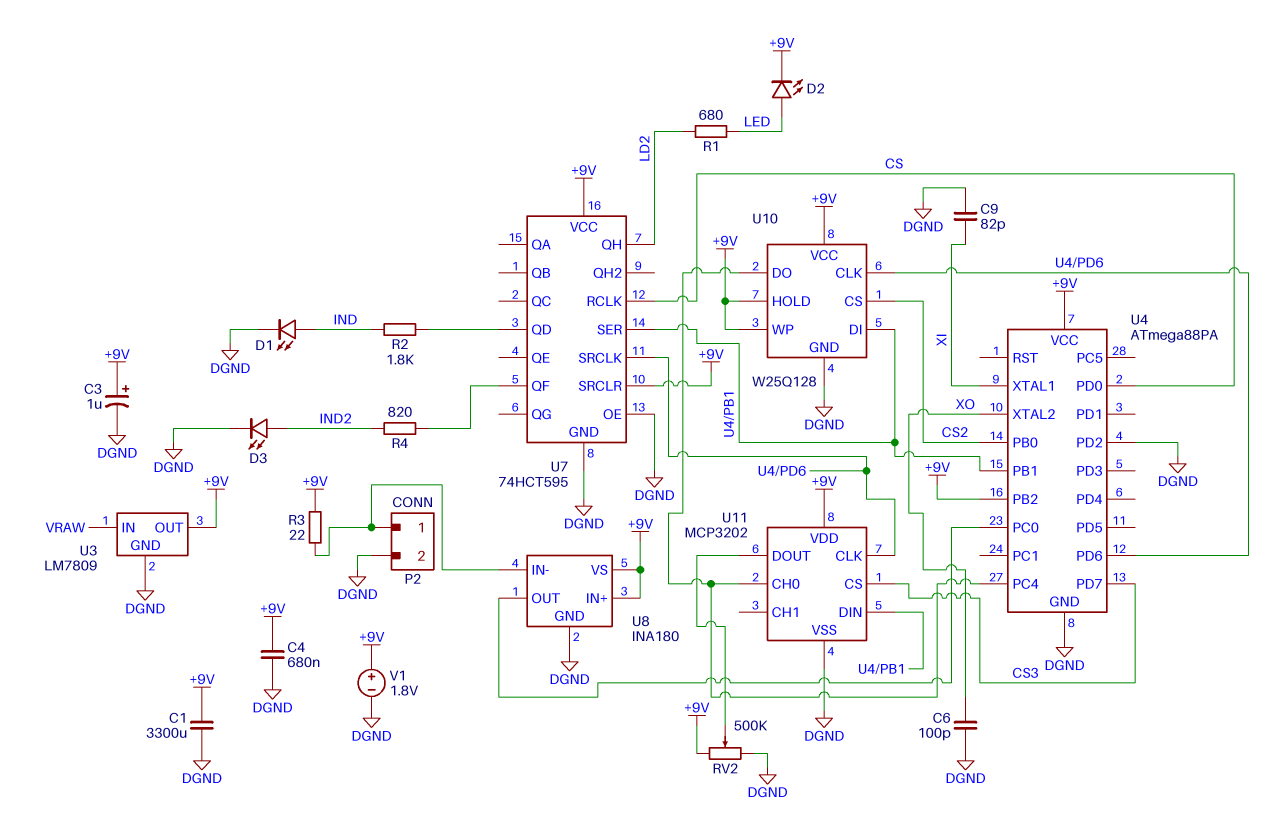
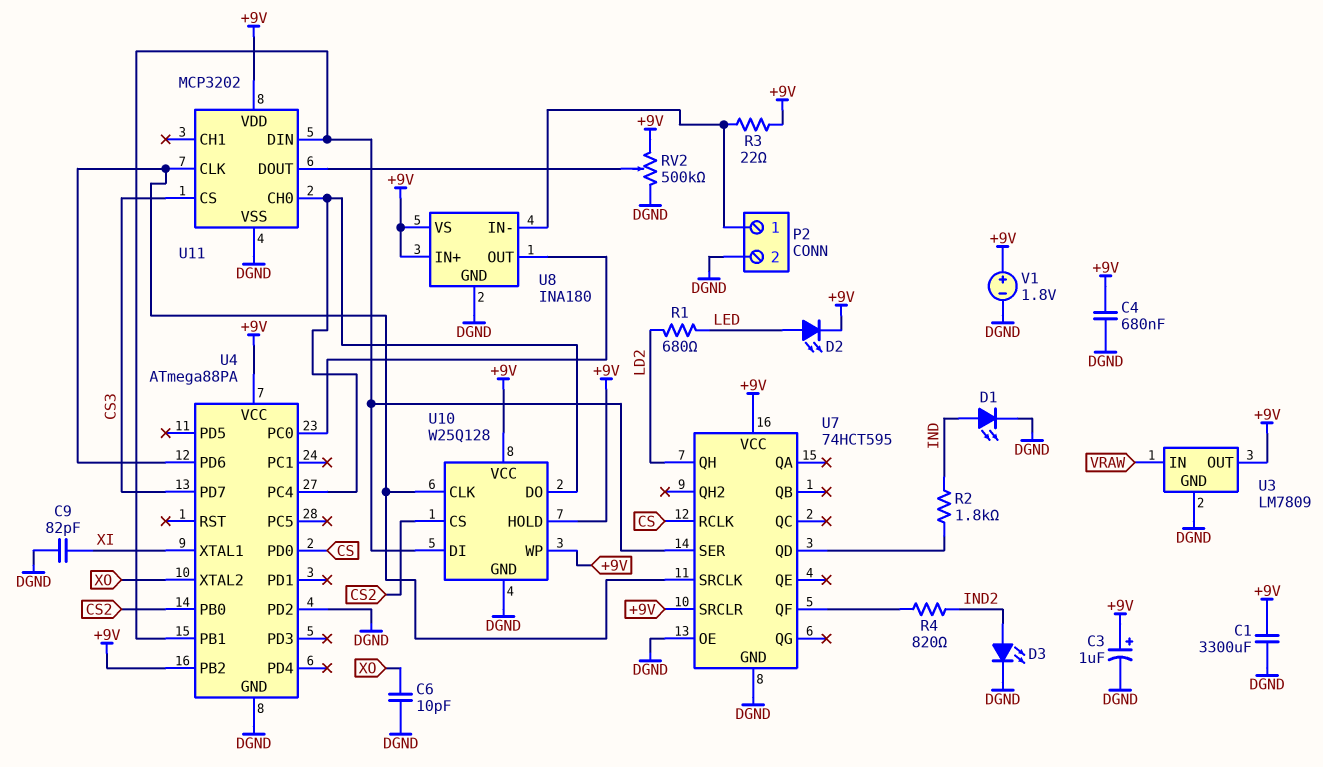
C6: 100pF (DGND, XO) -> 10pF (DGND, XO)

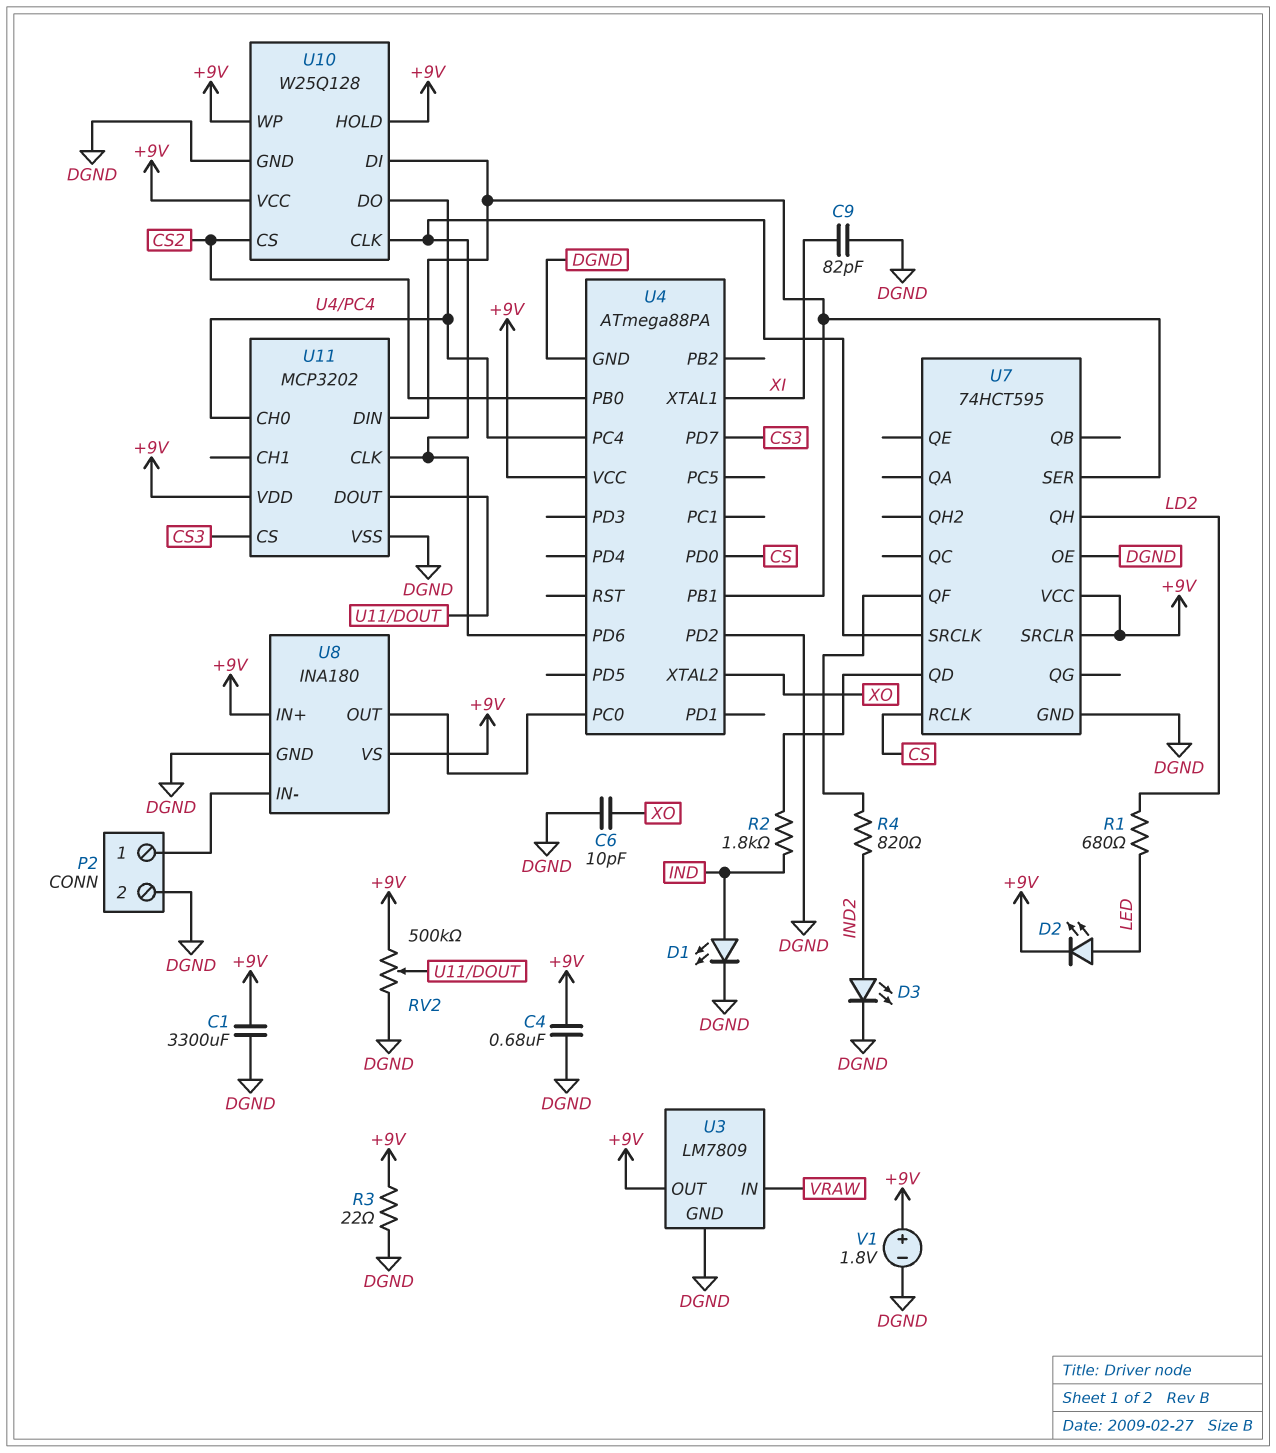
C3: 1uF (plus +9V, minus DGND) -> none
R3: 22 (+9V, P2/1) -> 22 (+9V, DGND)
U4 pin PB2: +9V -> none

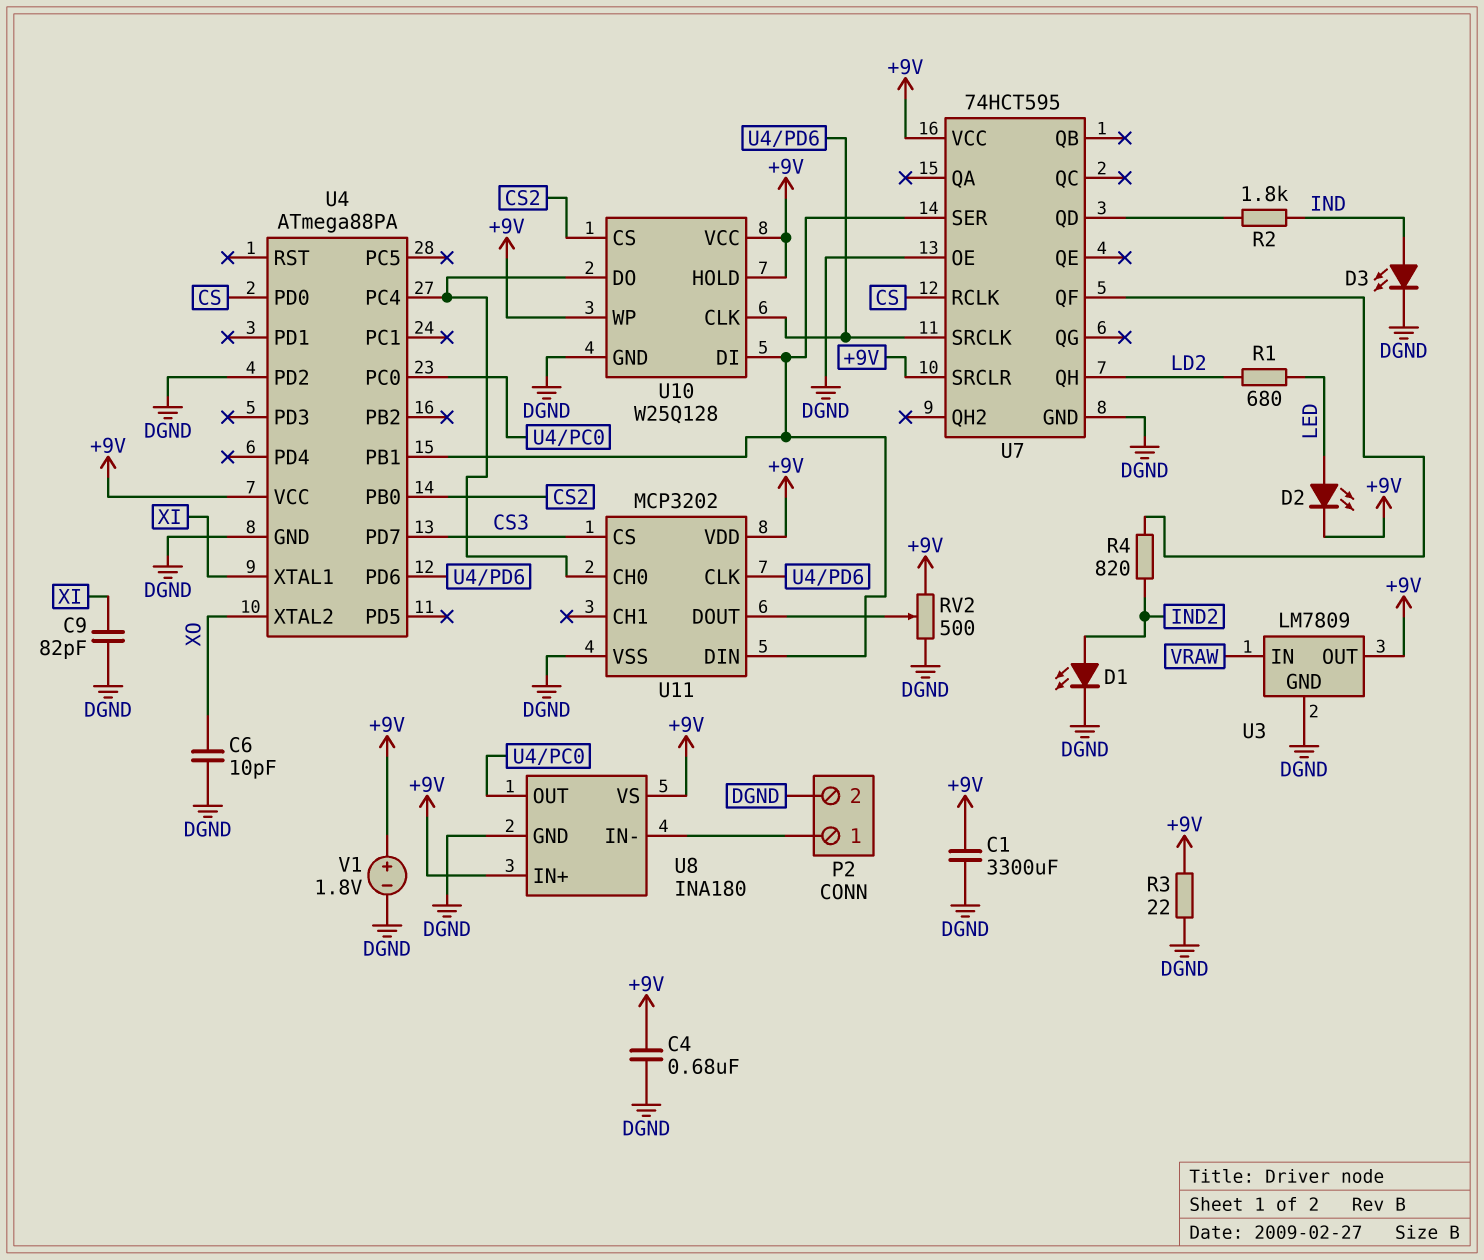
D1: LED (A IND, K DGND) -> LED (A IND2, K DGND)
D3: LED (A IND2, K DGND) -> LED (A IND, K DGND)
RV2: 500k (+9V, DGND, wiper U11/DOUT) -> 500 (+9V, DGND, wiper U11/DOUT)

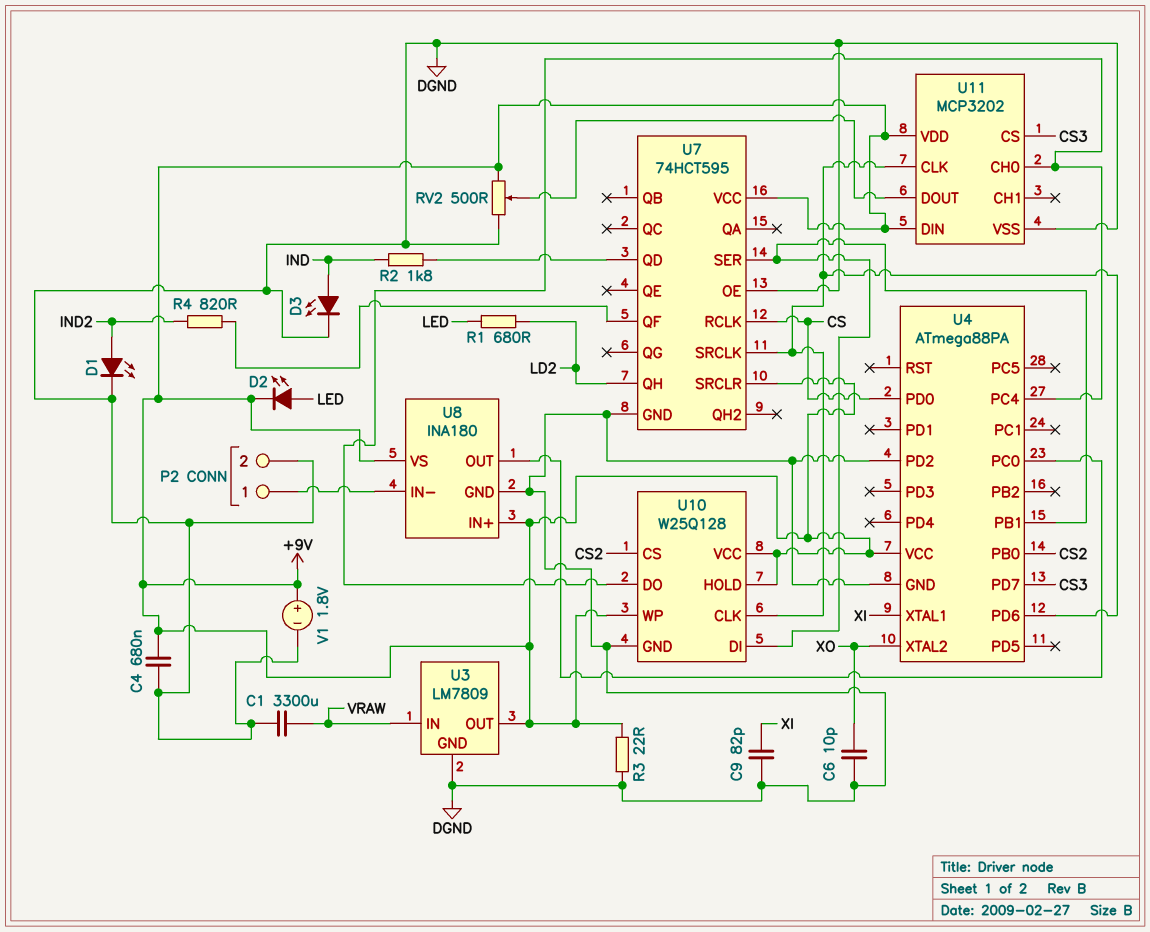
C1: 3300uF (+9V, DGND) -> 3300uF (DGND, VRAW)
U11 pin DIN: U4/PB1 -> +9V

